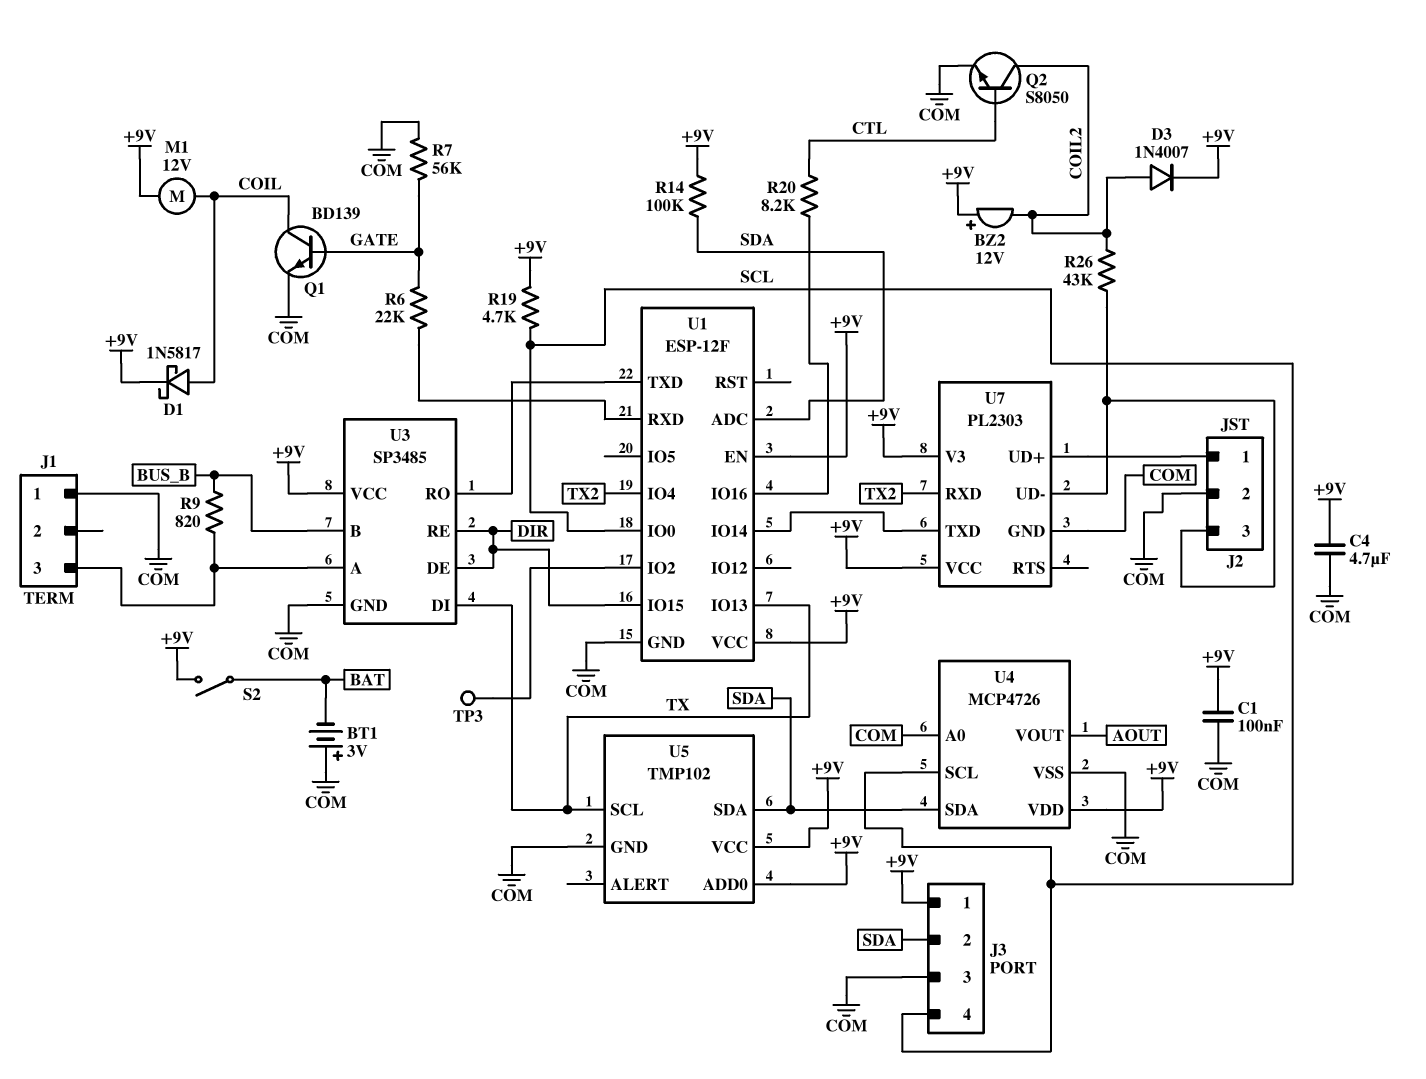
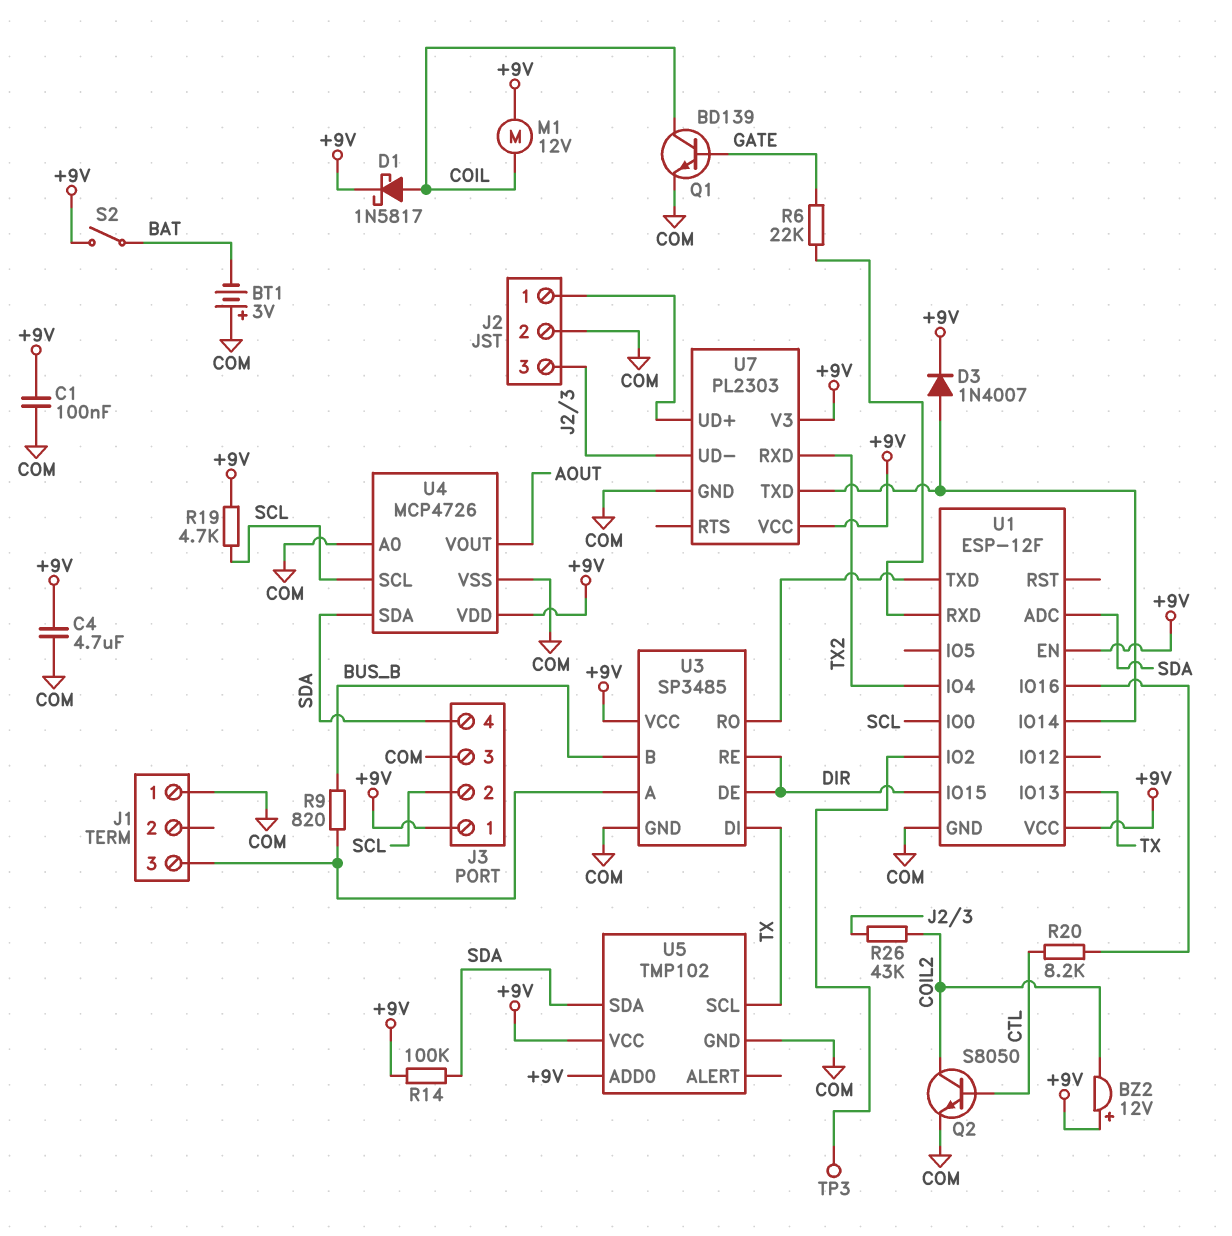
D3: diode 1N4007 (A COIL2, K +9V) -> diode 1N4007 (A U1/IO14, K +9V)
J3 pin 2: SDA -> SCL
J3 pin 4: SCL -> SDA
R7: 56k (COM, GATE) -> none

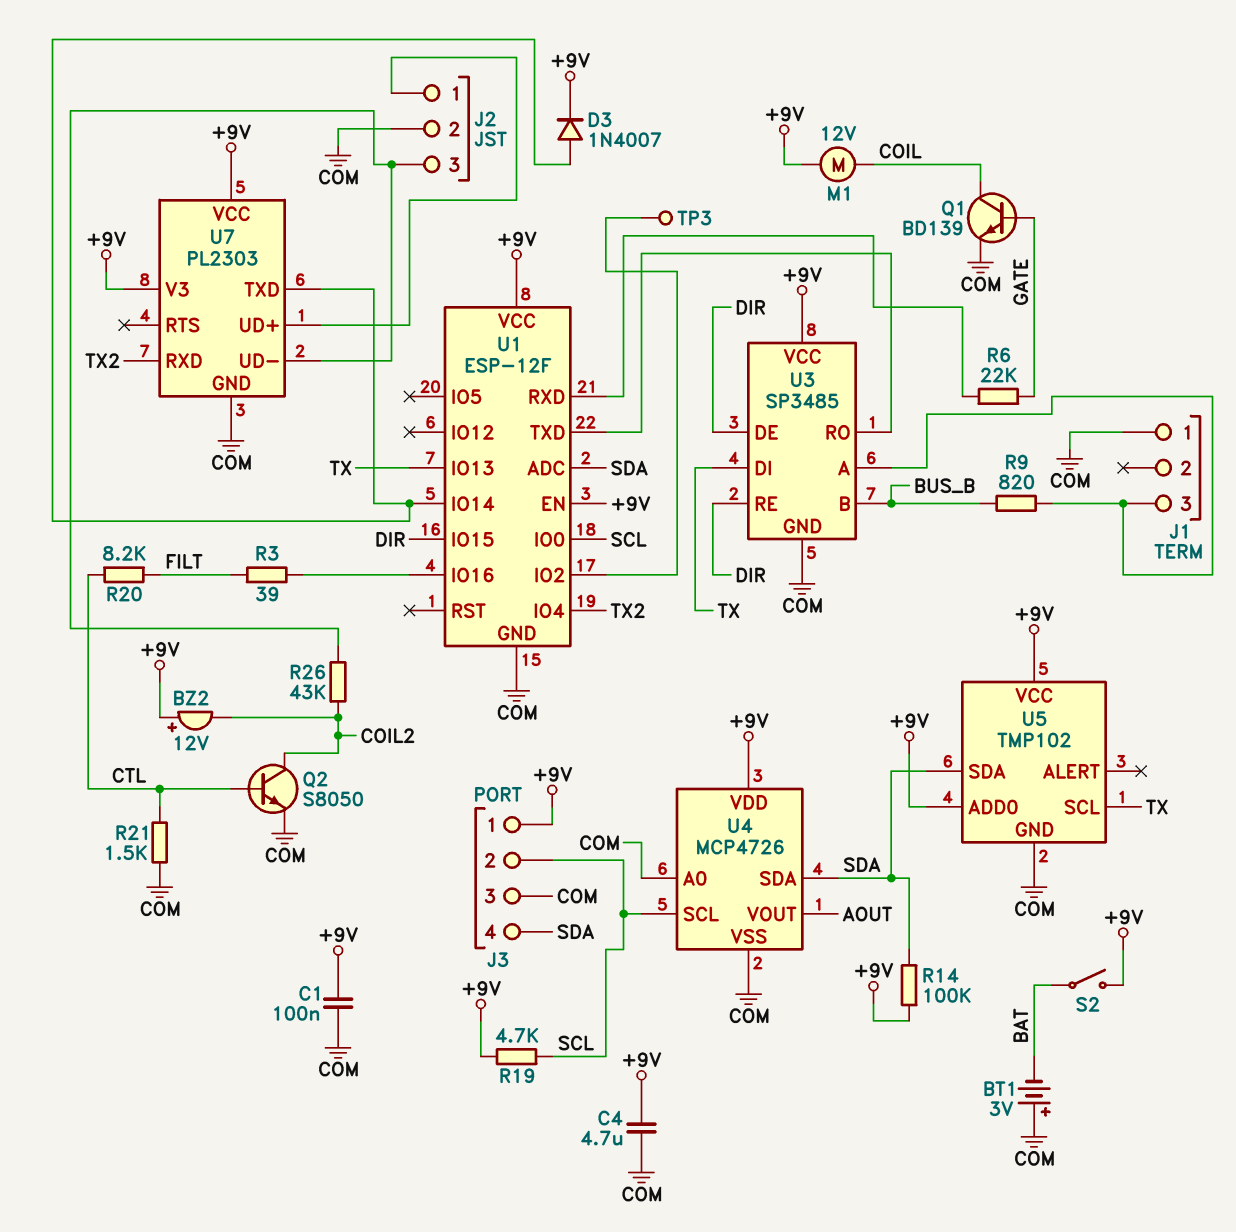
D1: schottky 1N5817 (A COIL, K +9V) -> none
R3: none -> 39 (FILT, U1/IO16)
R20: 8.2k (CTL, U1/IO16) -> 8.2k (CTL, FILT)
R21: none -> 1.5k (COM, CTL)

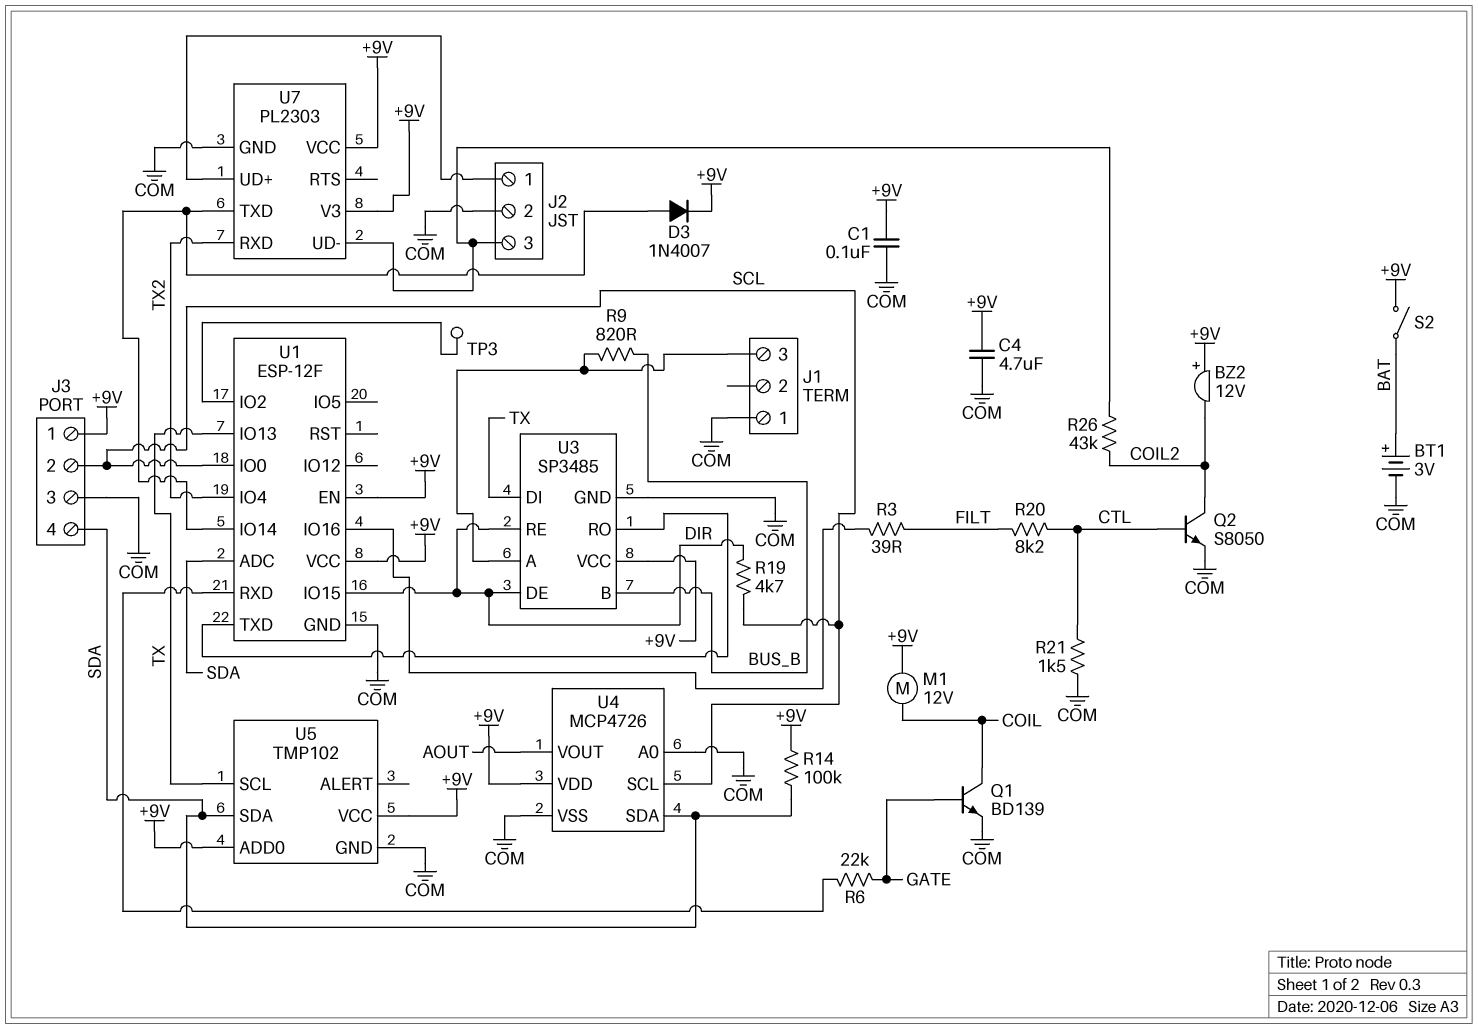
BT1: 3V (plus COM, minus BAT) -> 3V (plus BAT, minus COM)
R19: 4.7k (+9V, SCL) -> 4.7k (DIR, SCL)

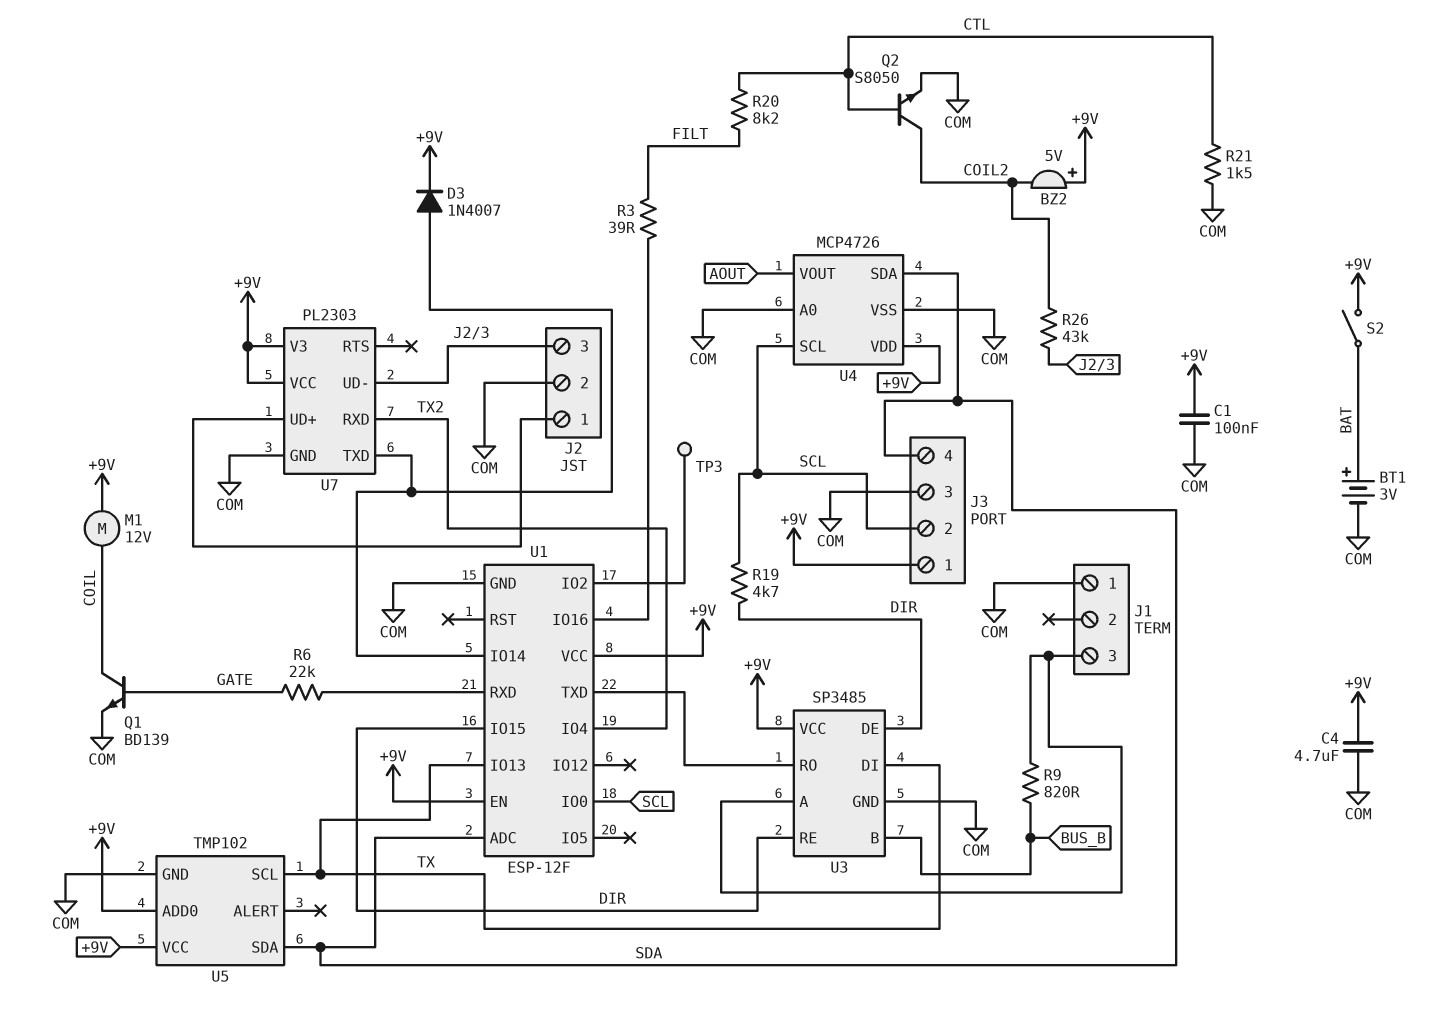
BZ2: buzzer 12V (plus +9V, minus COIL2) -> buzzer 5V (plus +9V, minus COIL2)
R14: 100k (+9V, SDA) -> none

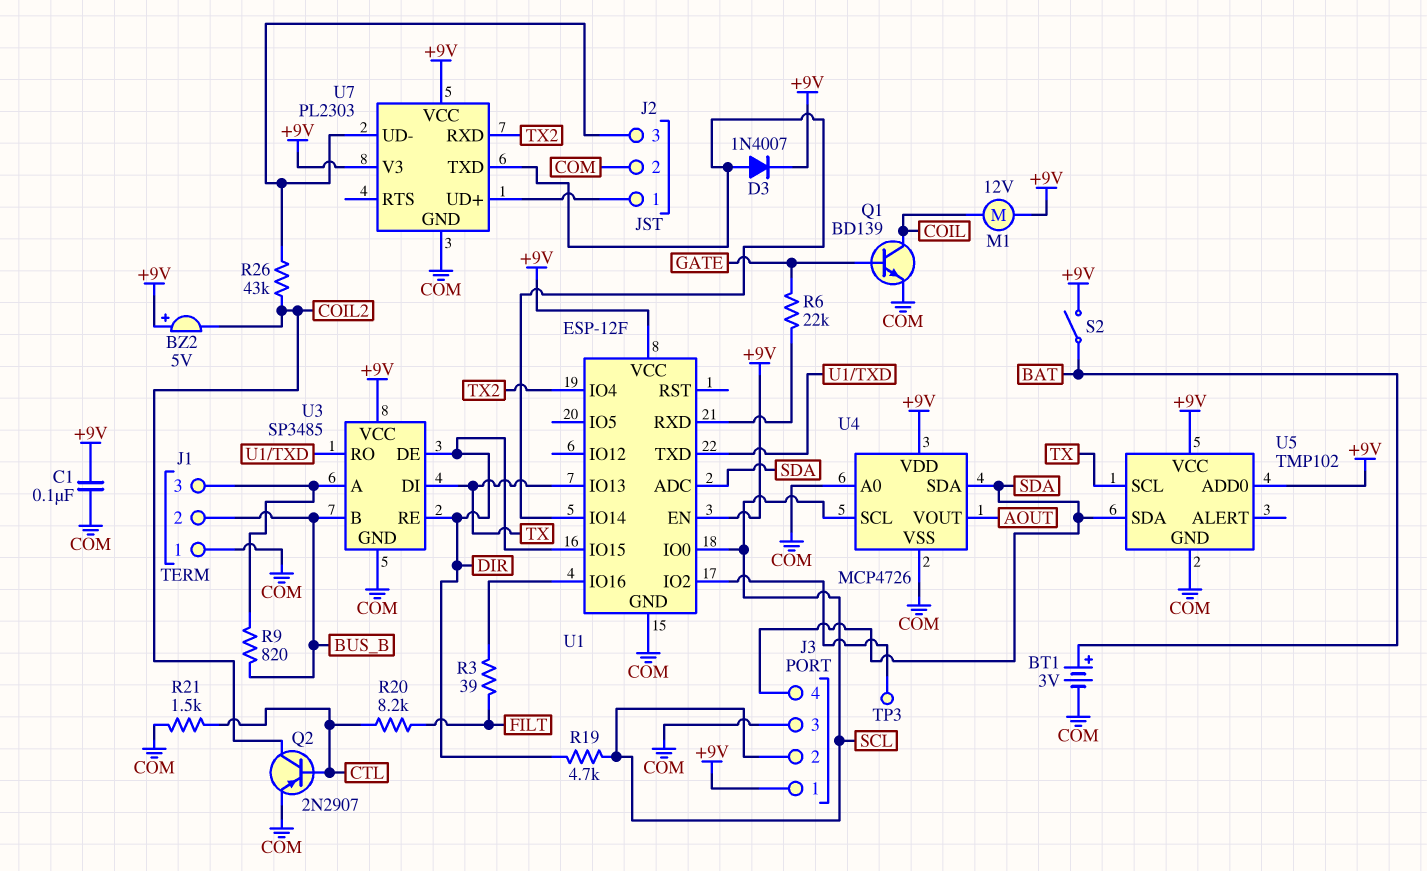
C4: 4.7uF (+9V, COM) -> none
J1 pin 2: none -> BUS_B
Q2: NPN S8050 (B CTL, C COIL2, E COM) -> PNP 2N2907 (B CTL, C COIL2, E COM)

